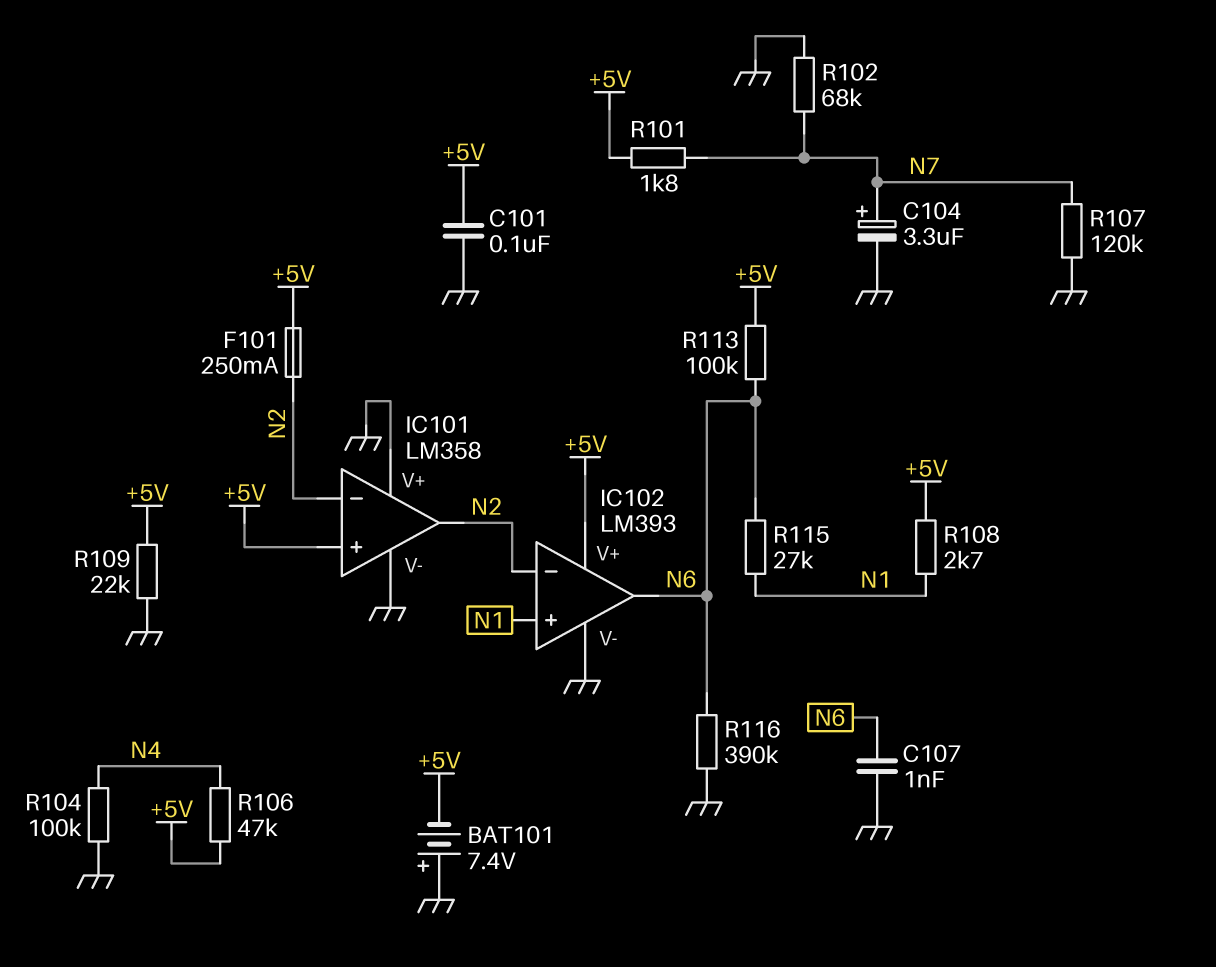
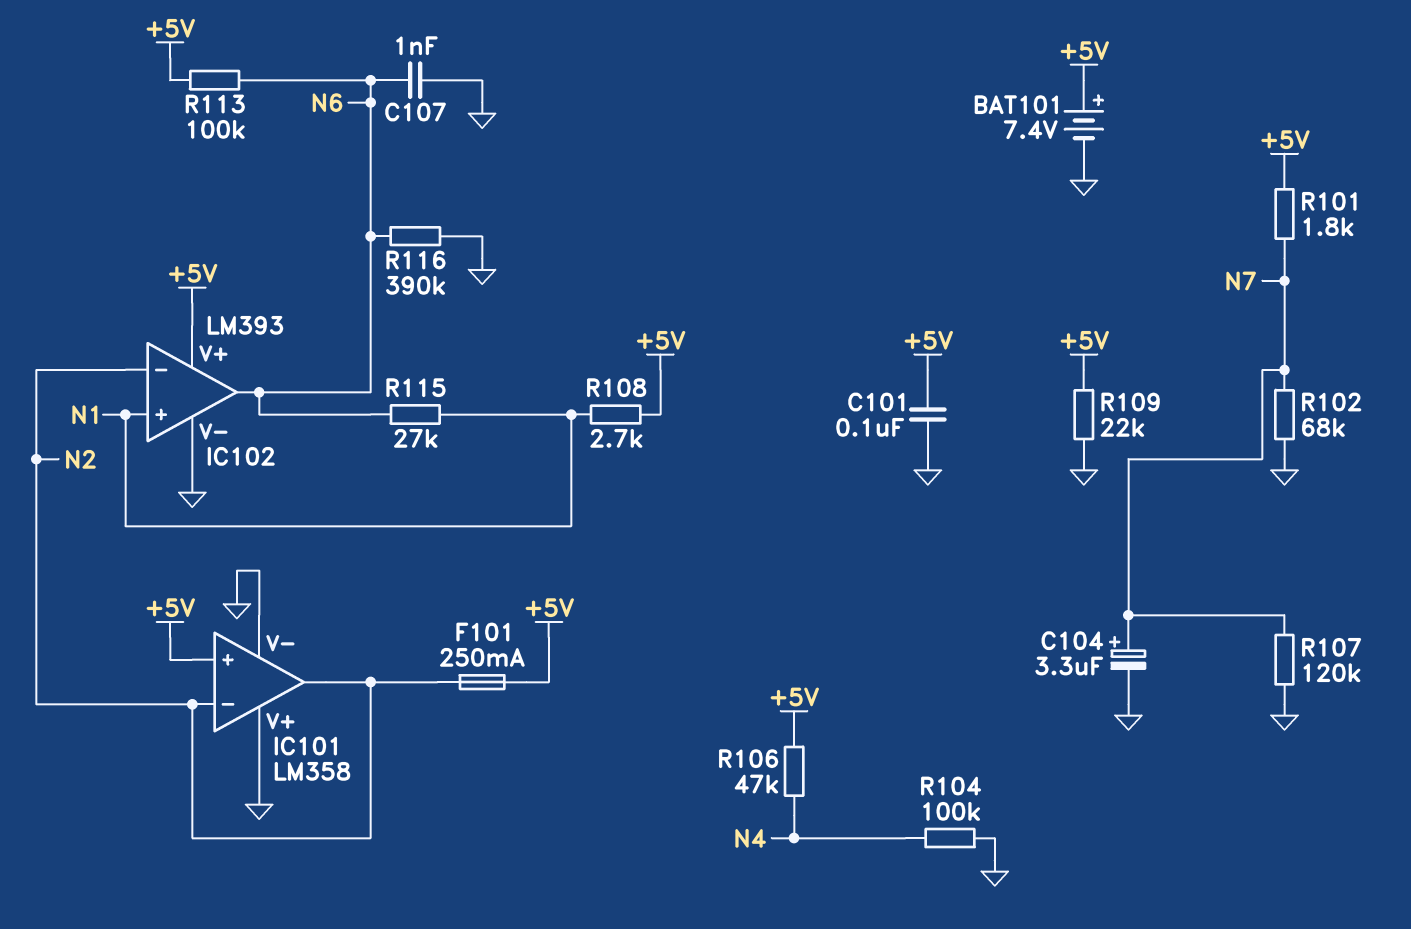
BAT101: 7.4V (plus GND, minus +5V) -> 7.4V (plus +5V, minus GND)

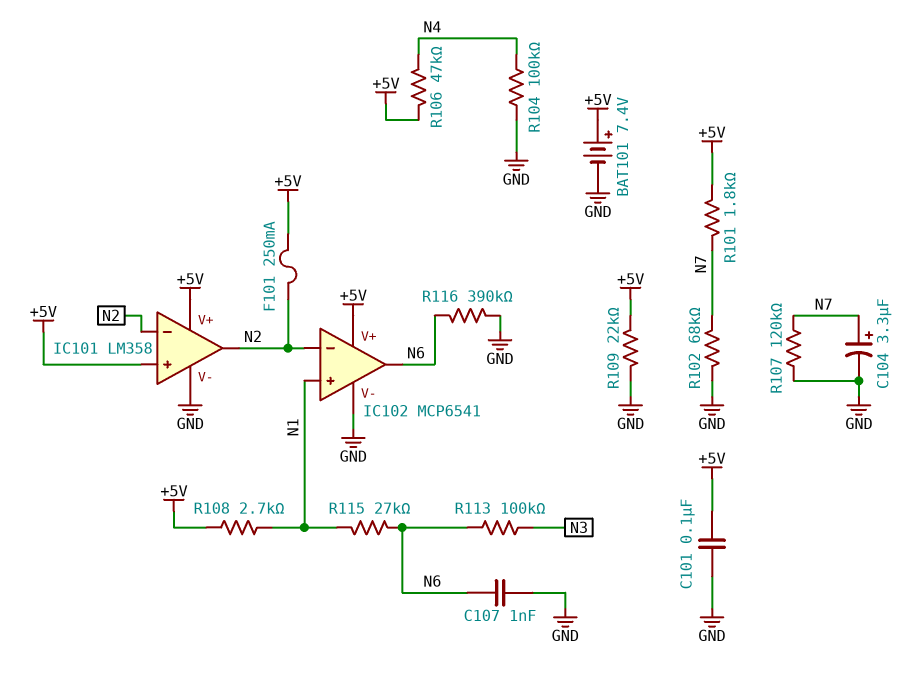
IC101 pin V+: GND -> +5V
IC102: LM393 -> MCP6541
R113: 100k (+5V, N6) -> 100k (N3, N6)

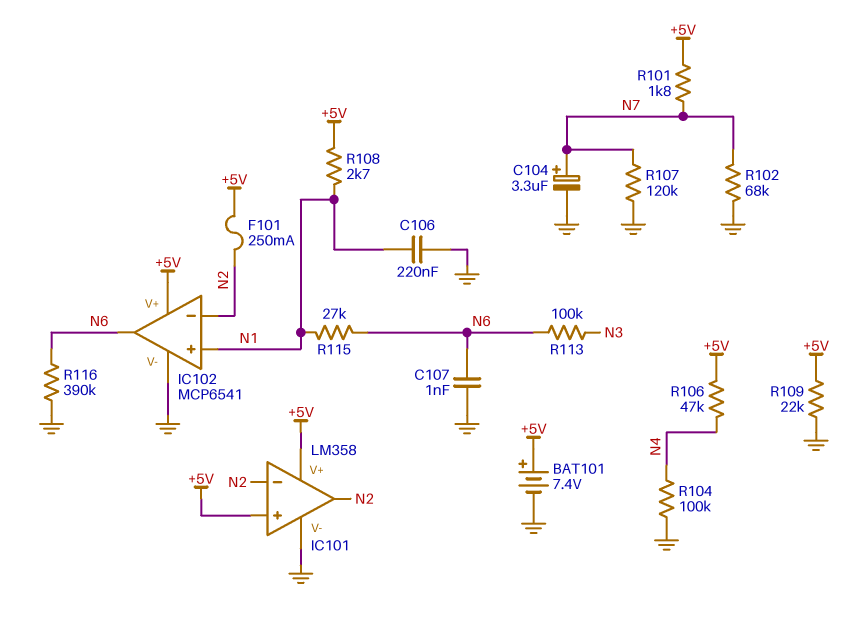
C101: 100nF (+5V, GND) -> none
C106: none -> 220nF (GND, N1)

